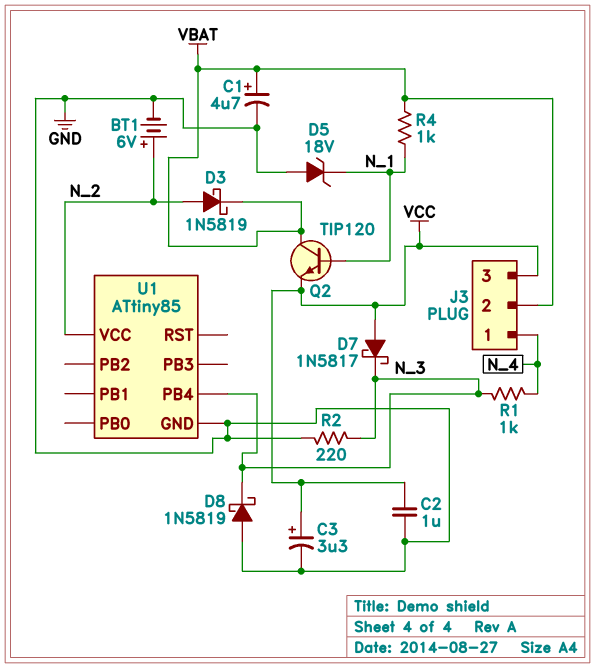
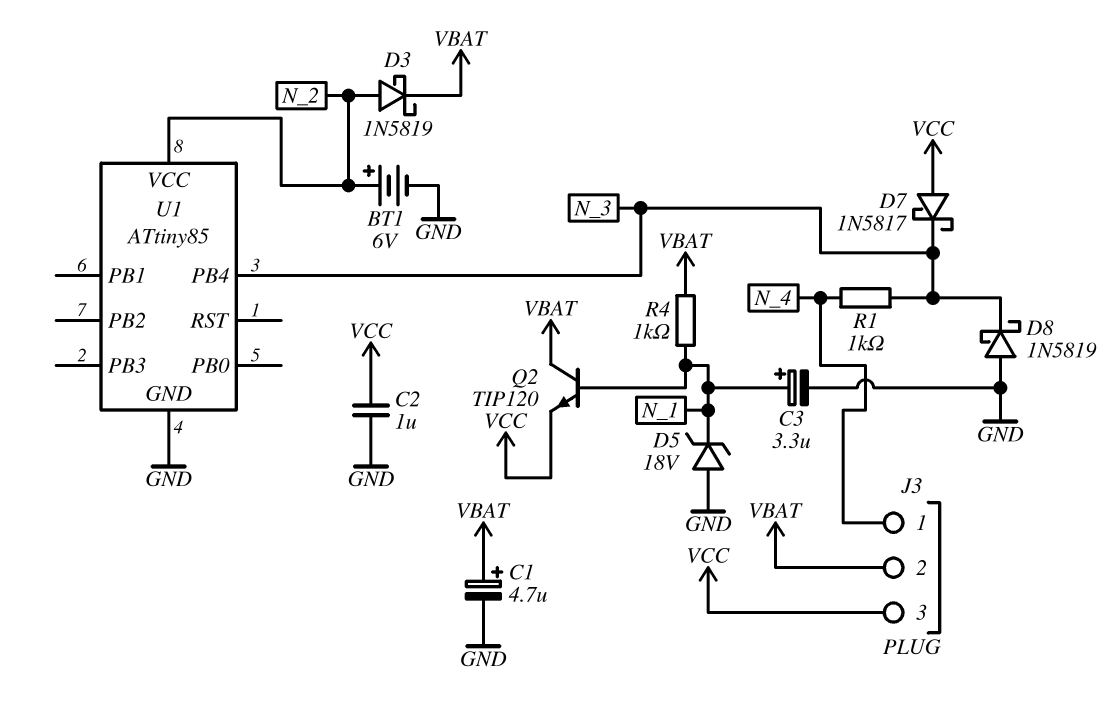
C3: 3.3uF (plus VCC, minus GND) -> 3.3uF (plus N_1, minus GND)
R2: 220 (GND, N_3) -> none

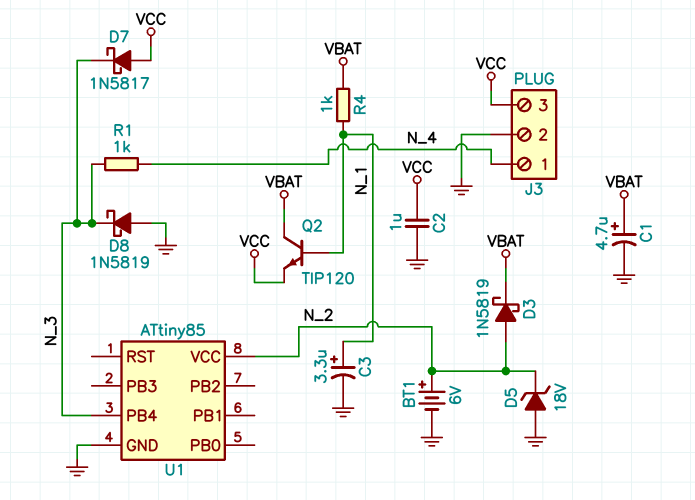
D5: zener 18V (A GND, K N_1) -> zener 18V (A GND, K N_2)
J3 pin 2: VBAT -> GND

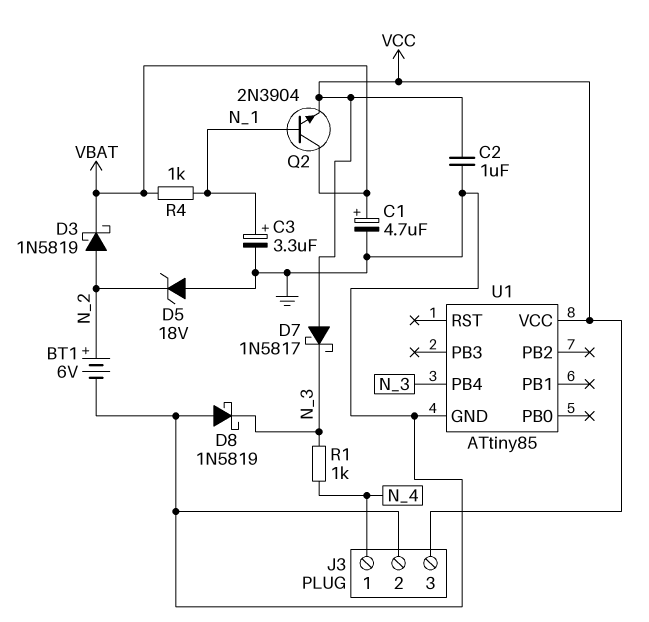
Q2: NPN TIP120 (B N_1, C VBAT, E VCC) -> NPN 2N3904 (B N_1, C VBAT, E VCC)
U1 pin VCC: N_2 -> VCC

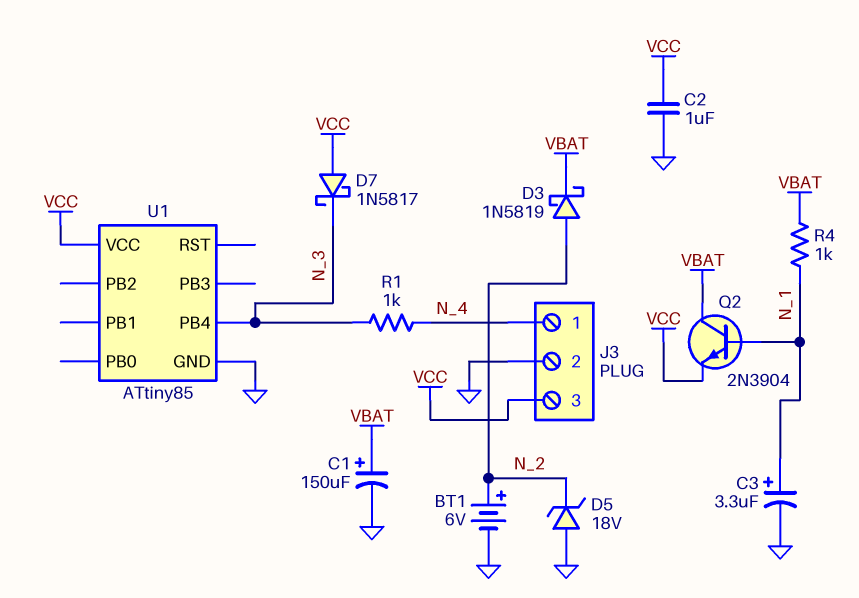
C1: 4.7uF (plus VBAT, minus GND) -> 150uF (plus VBAT, minus GND)
D8: schottky 1N5819 (A GND, K N_3) -> none

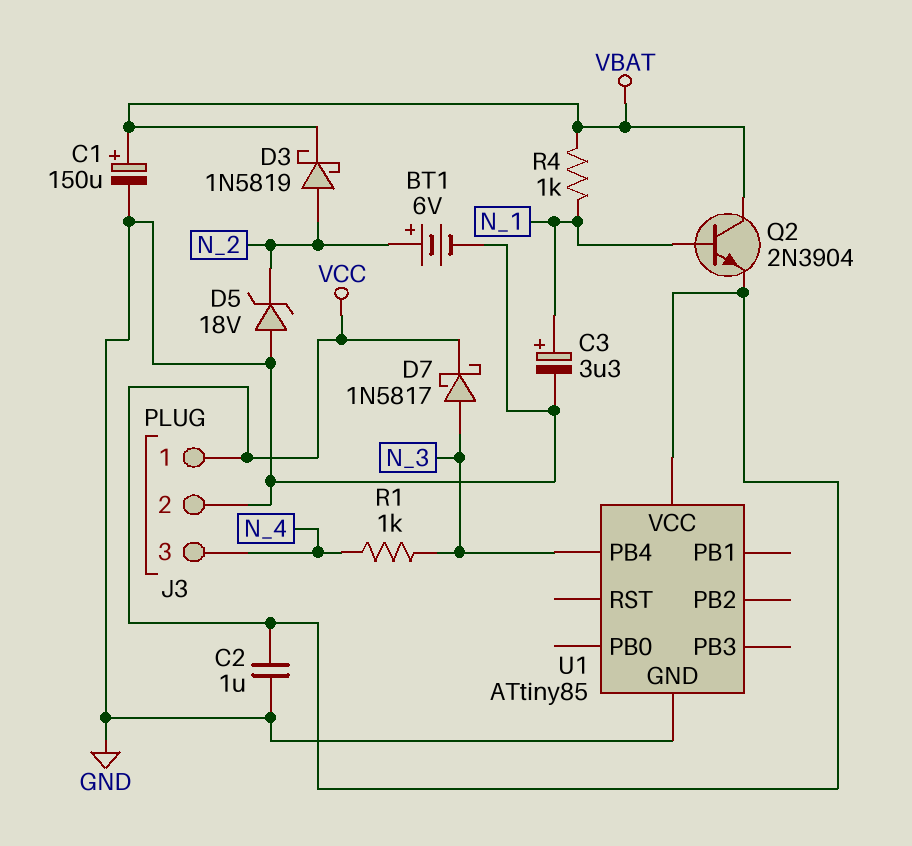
D7: schottky 1N5817 (A VCC, K N_3) -> schottky 1N5817 (A N_3, K VCC)
J3 pin 1: N_4 -> VCC
J3 pin 3: VCC -> N_4

